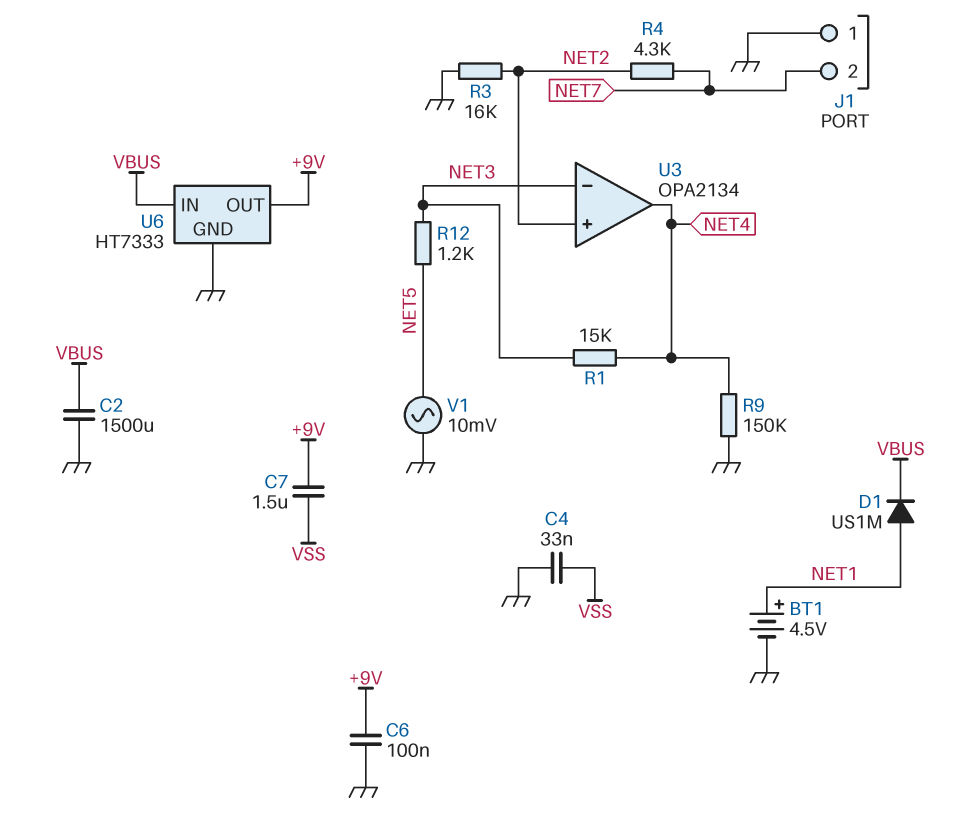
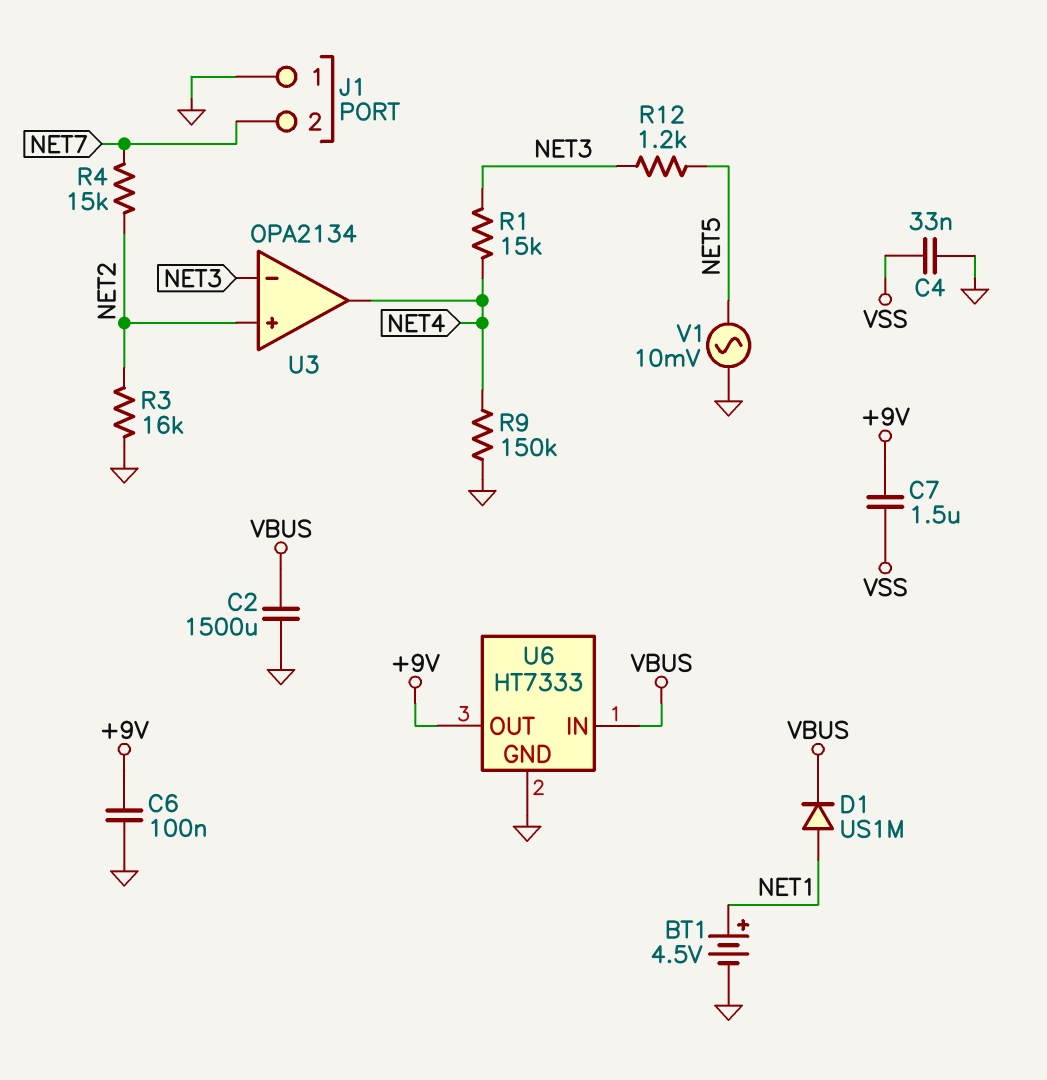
R4: 4.3k (NET2, NET7) -> 15k (NET2, NET7)

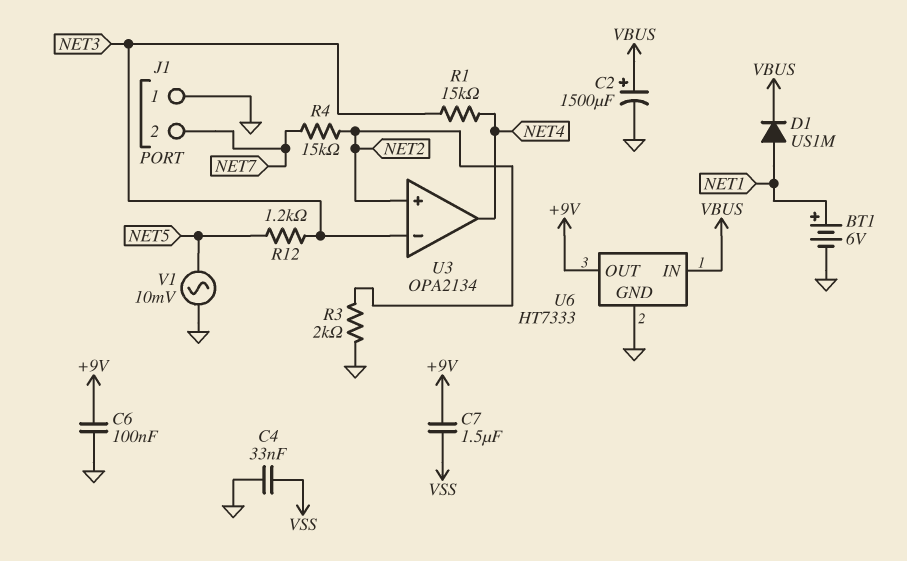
BT1: 4.5V (plus NET1, minus GND) -> 6V (plus NET1, minus GND)
C2: 1500uF (GND, VBUS) -> 1500uF (plus VBUS, minus GND)
R3: 16k (GND, NET2) -> 2k (GND, NET2)
R9: 150k (GND, NET4) -> none

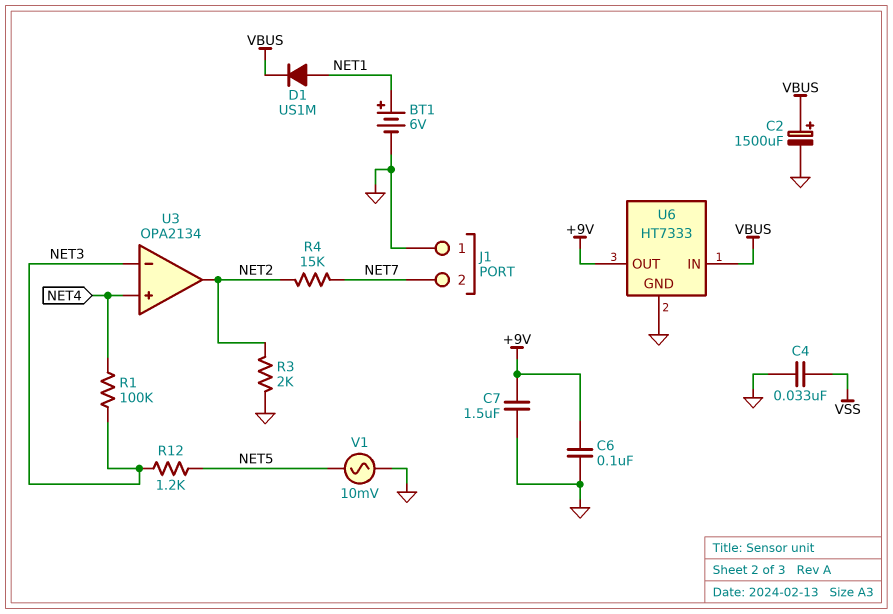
C7: 1.5uF (+9V, VSS) -> 1.5uF (+9V, GND)
R1: 15k (NET3, NET4) -> 100k (NET3, NET4)
U3 pin in+: NET2 -> NET4
U3 pin out: NET4 -> NET2

